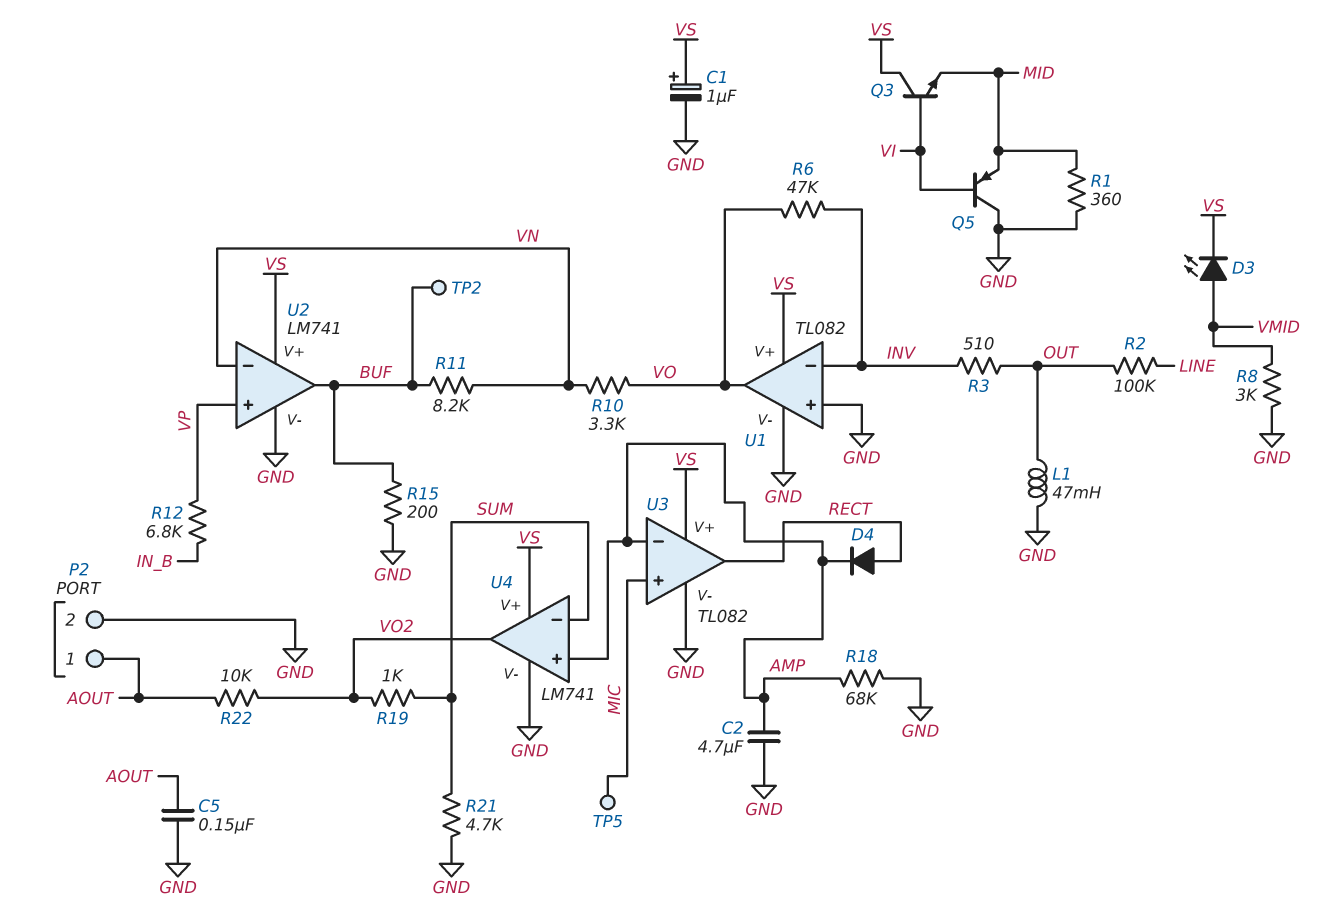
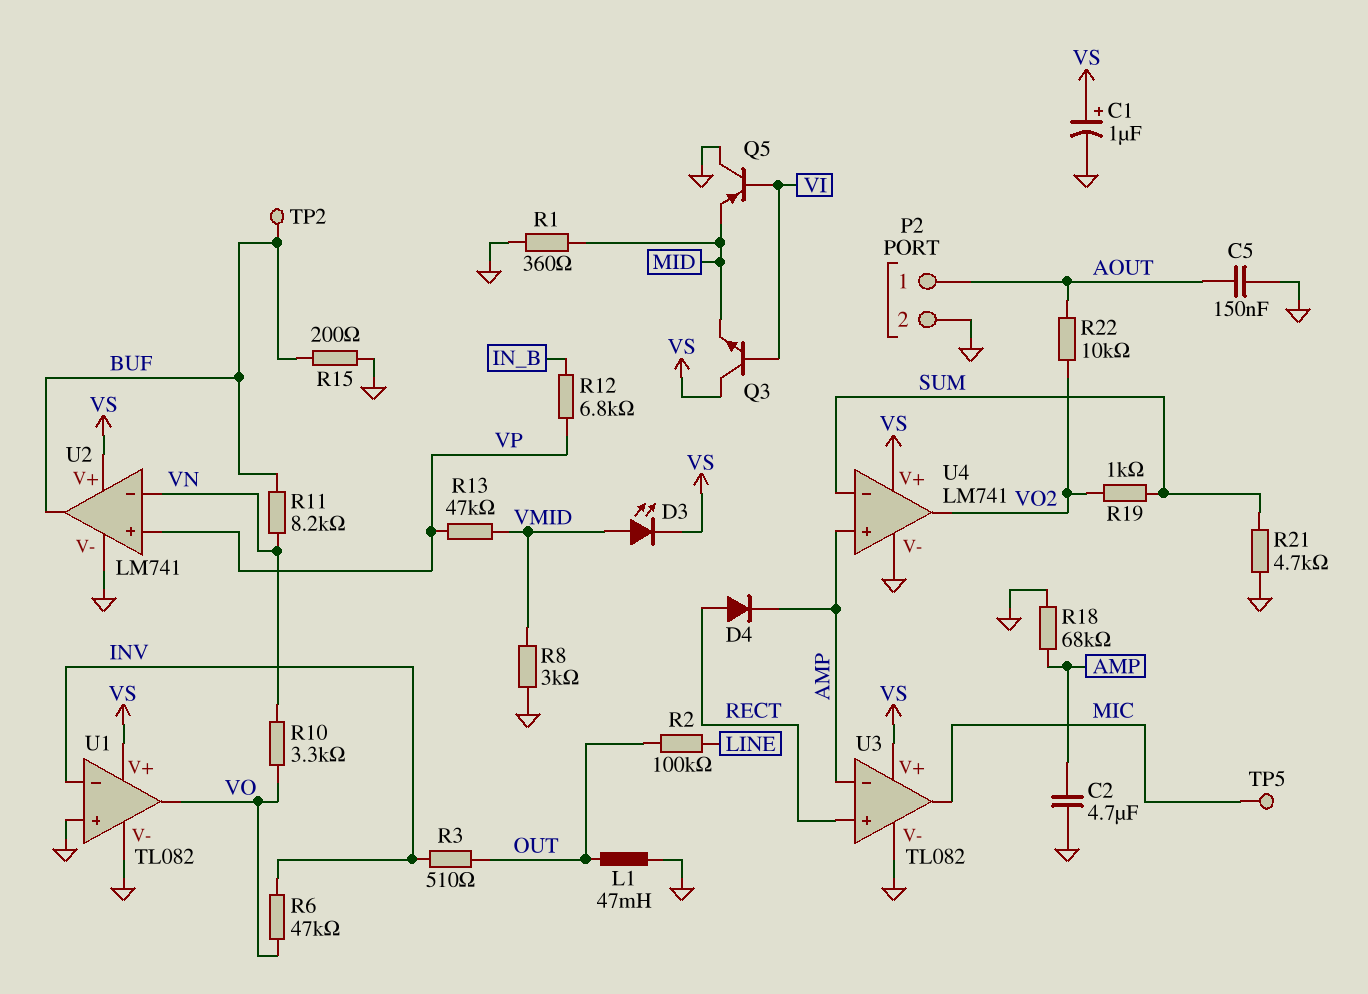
R13: none -> 47k (VMID, VP)
U3 pin in+: MIC -> RECT
U3 pin out: RECT -> MIC

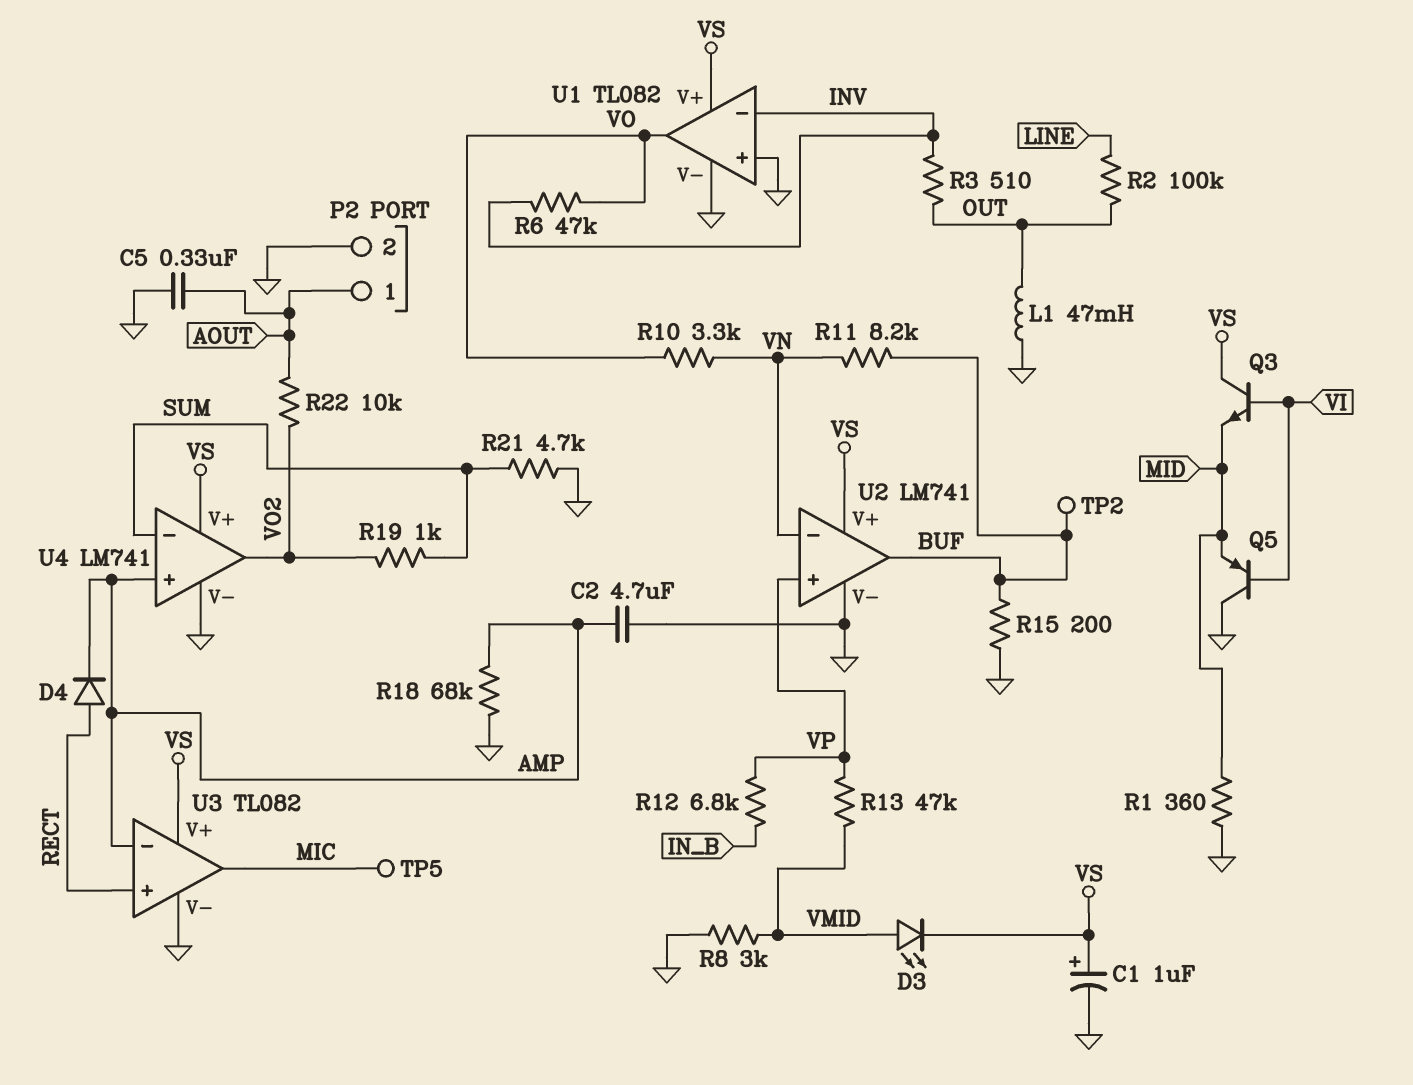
C5: 150nF (AOUT, GND) -> 330nF (AOUT, GND)

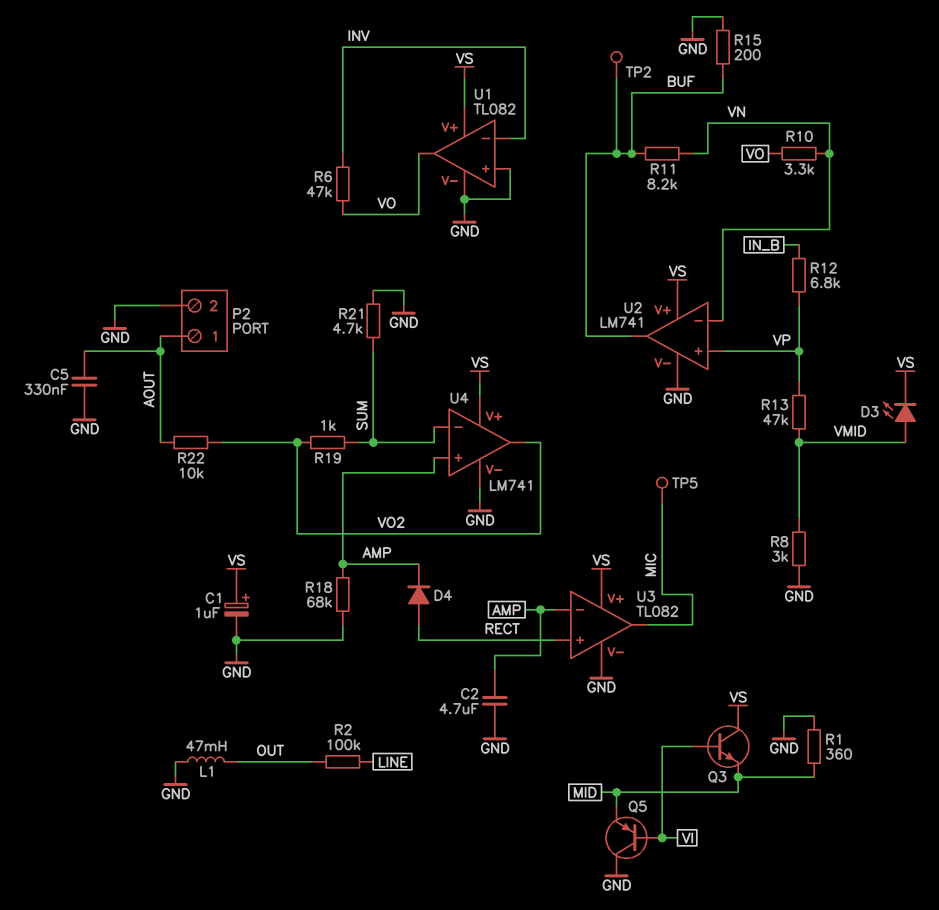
R3: 510 (INV, OUT) -> none

